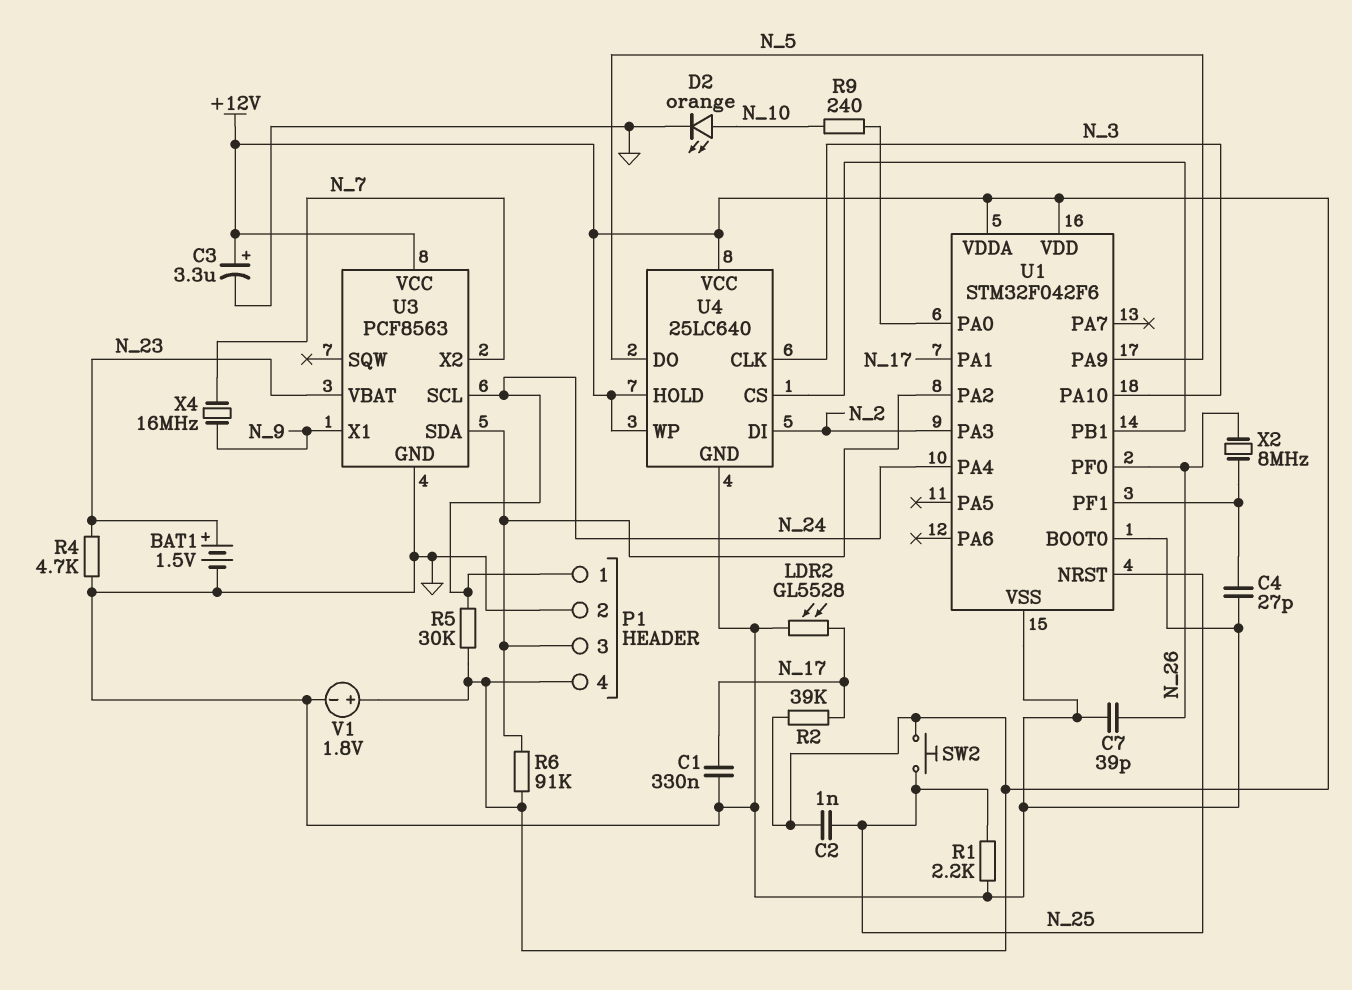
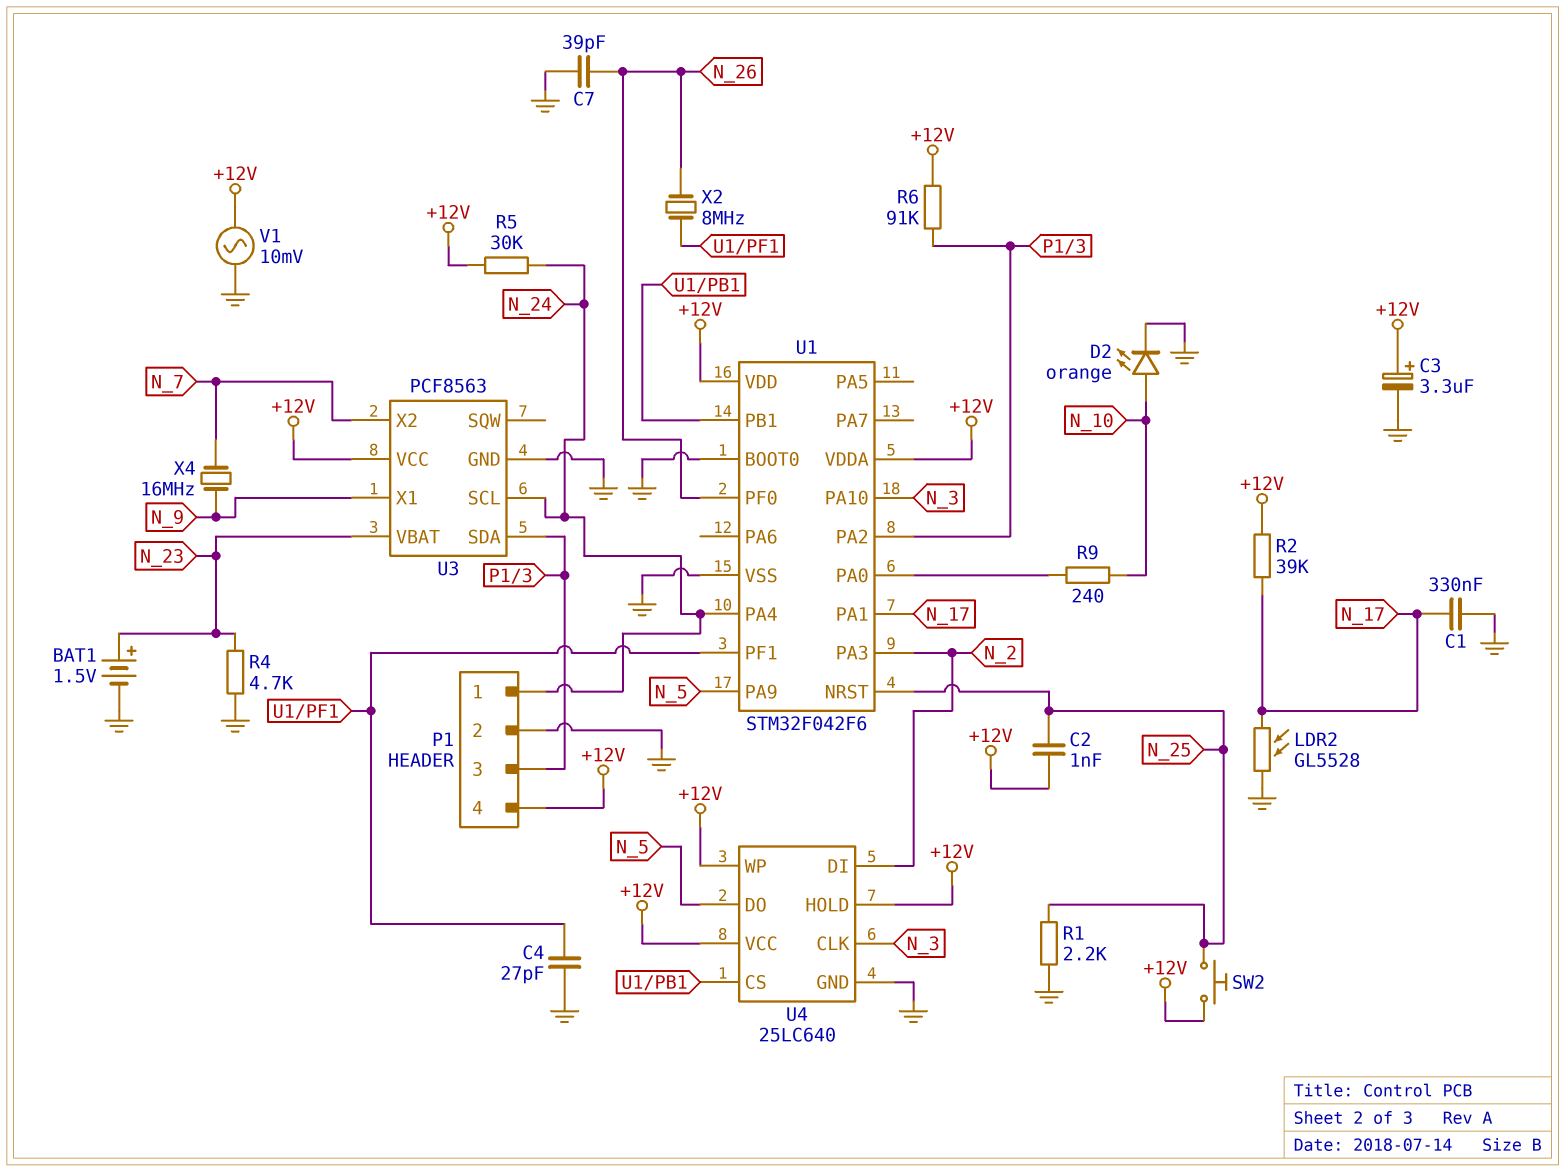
V1: 1.8V (plus +12V, minus GND) -> AC 10mV (+12V, GND)

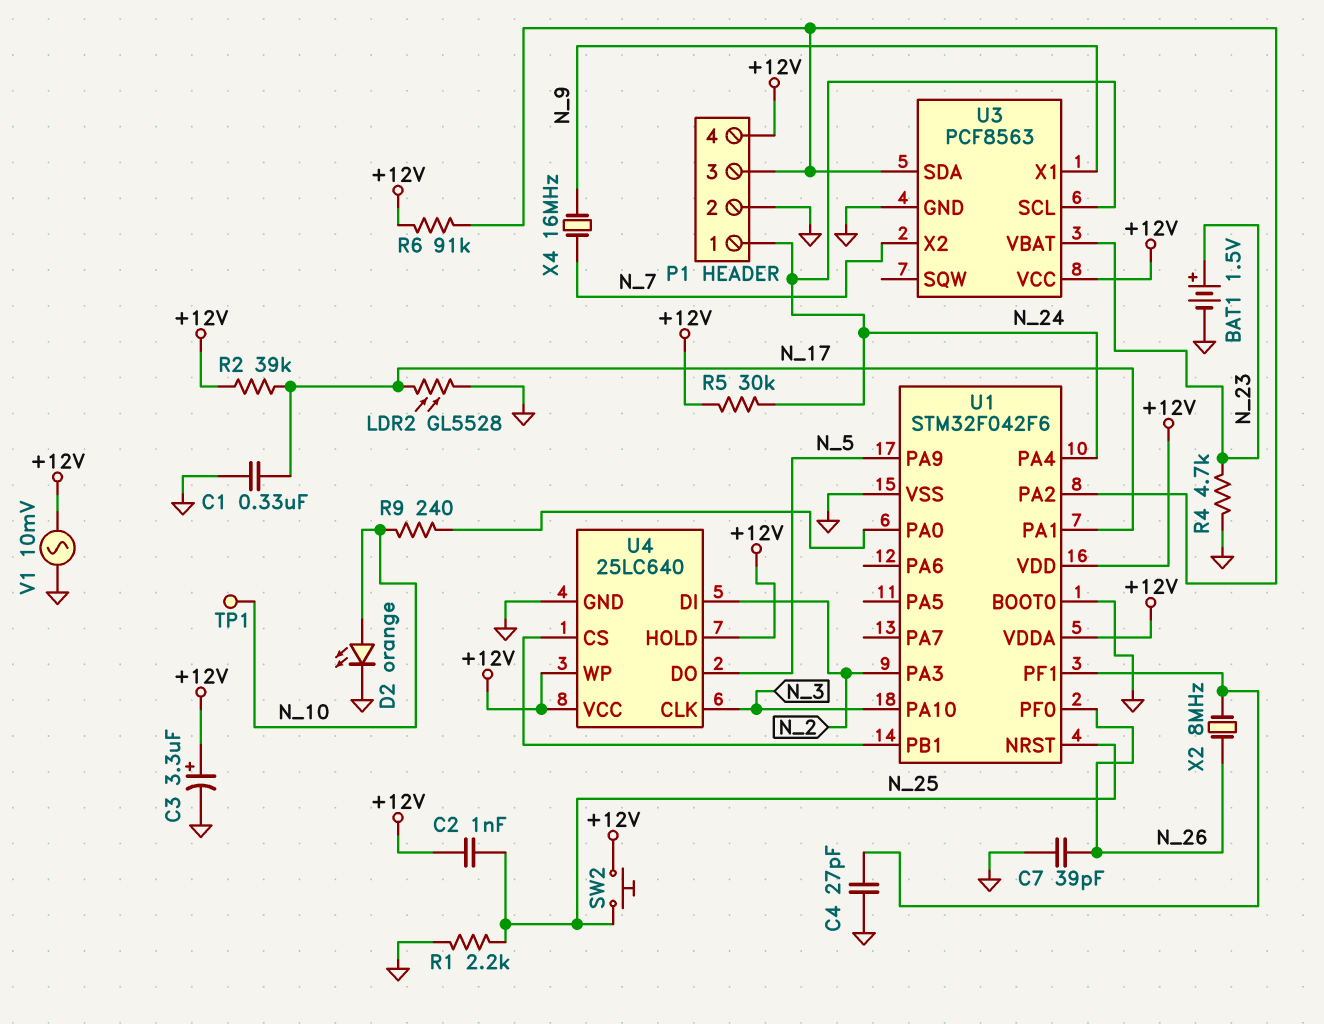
TP1: none -> test point (N_10)

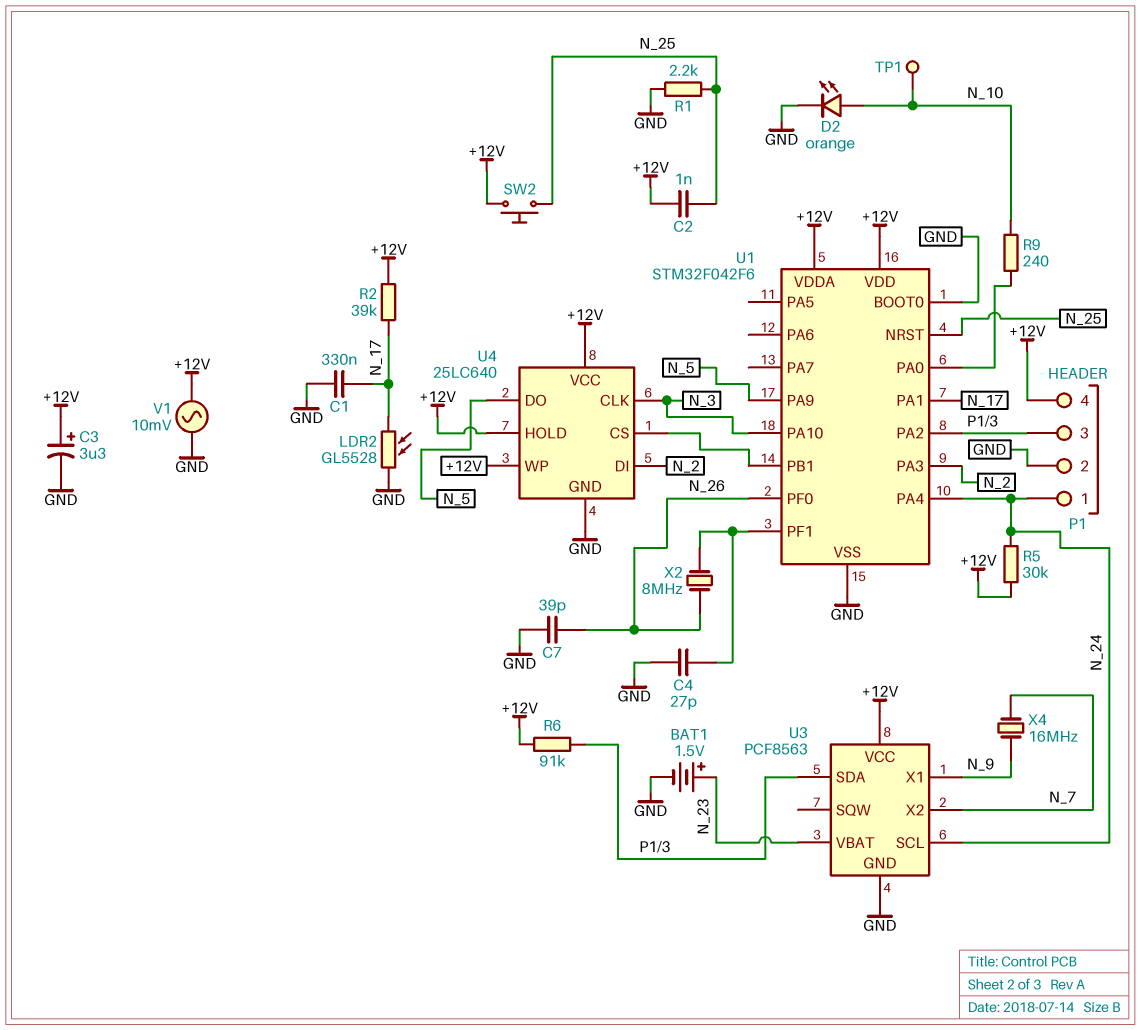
R4: 4.7k (GND, N_23) -> none

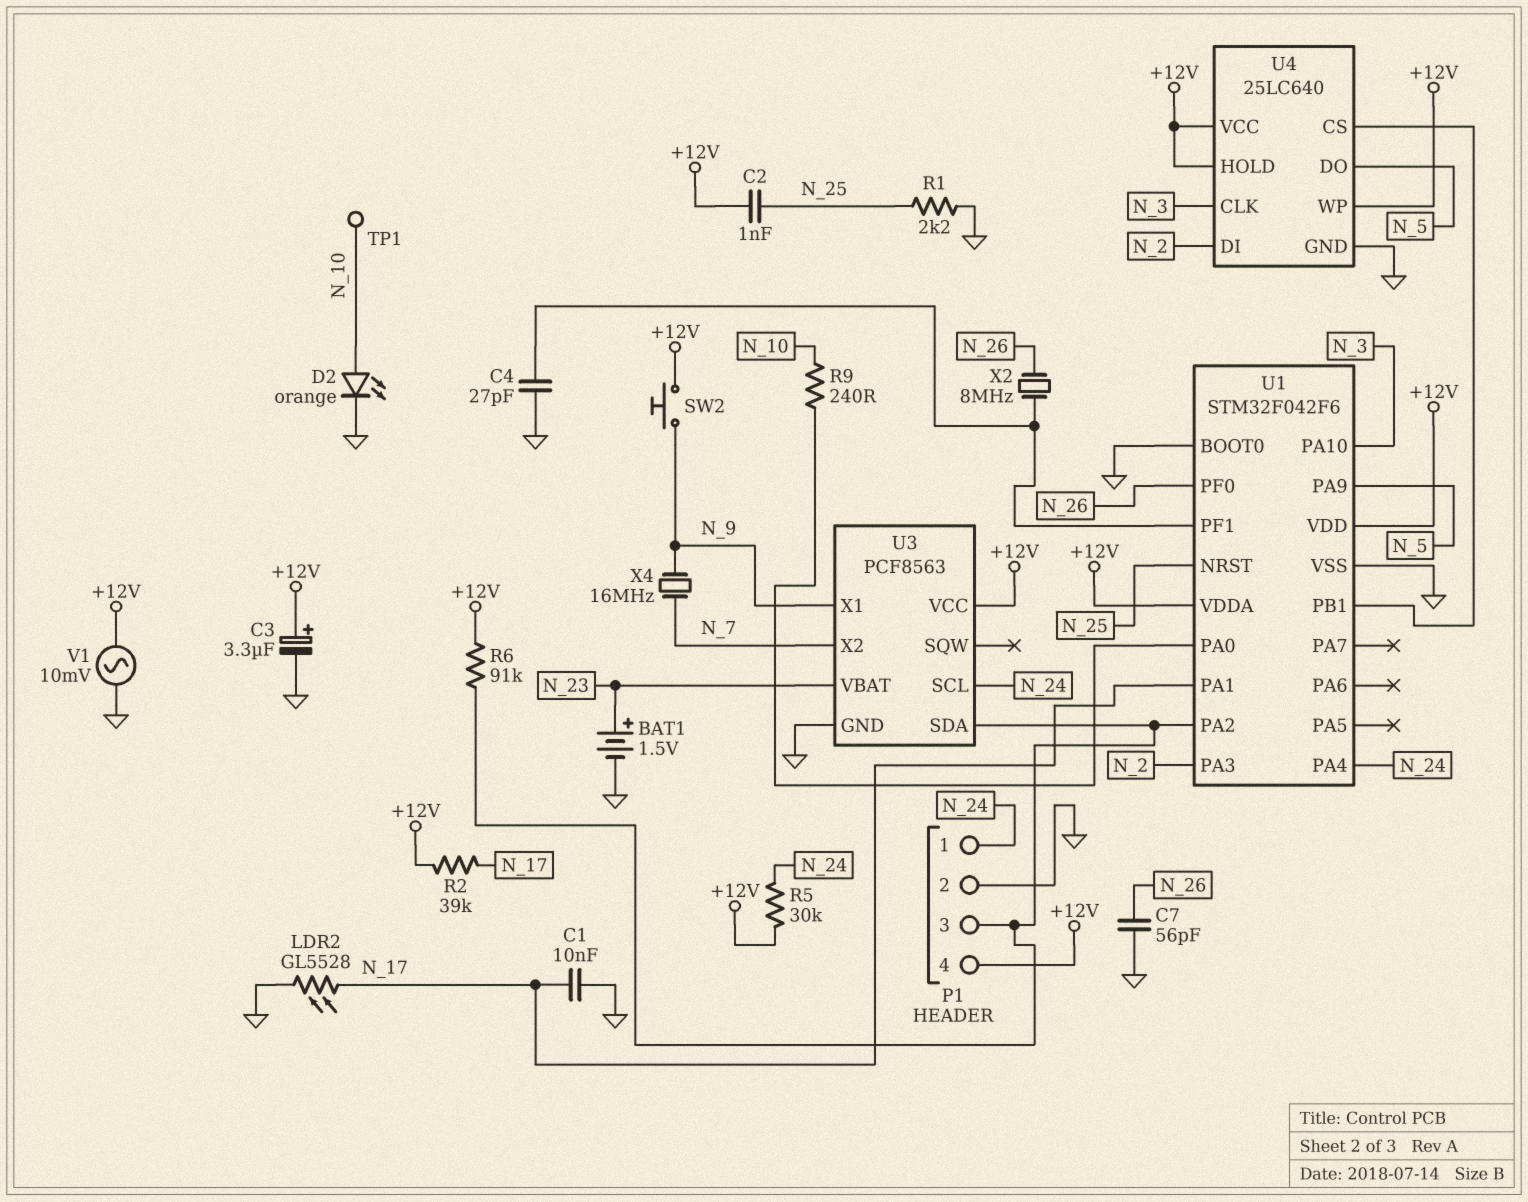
C1: 330nF (GND, N_17) -> 10nF (GND, N_17)
C7: 39pF (GND, N_26) -> 56pF (GND, N_26)
SW2: button (+12V, N_25) -> button (+12V, N_9)

